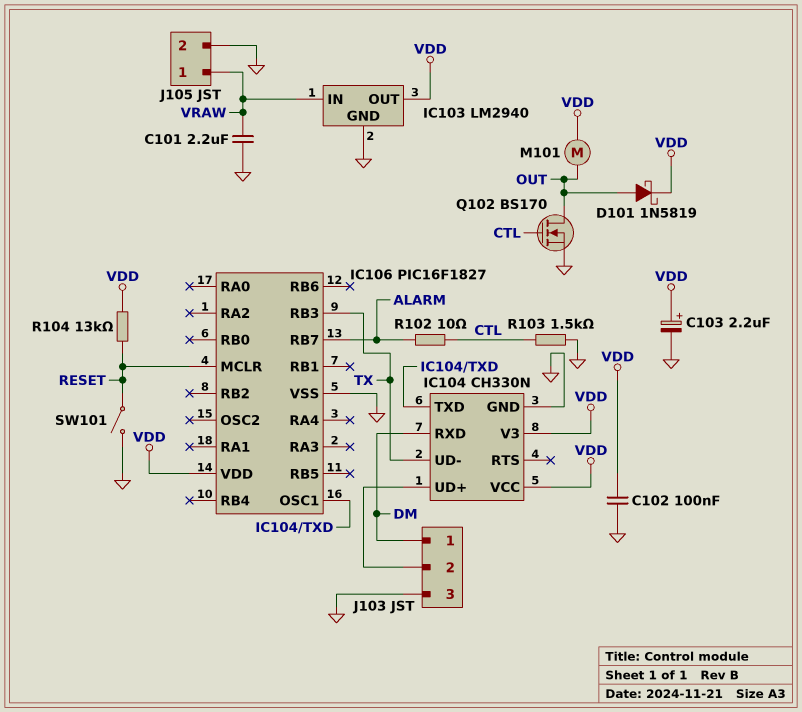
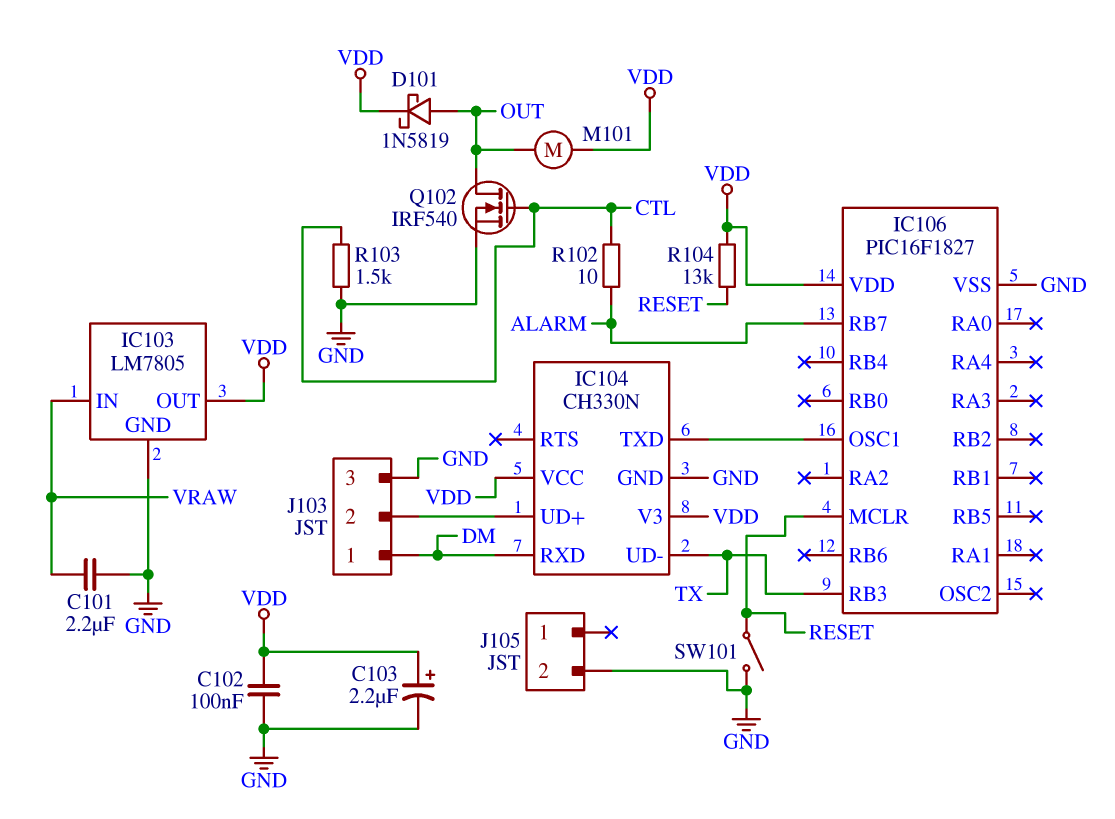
IC103: LM2940 -> LM7805
J105 pin 1: VRAW -> none
Q102: NMOS BS170 (G CTL, D OUT, S GND) -> NMOS IRF540 (G CTL, D OUT, S GND)

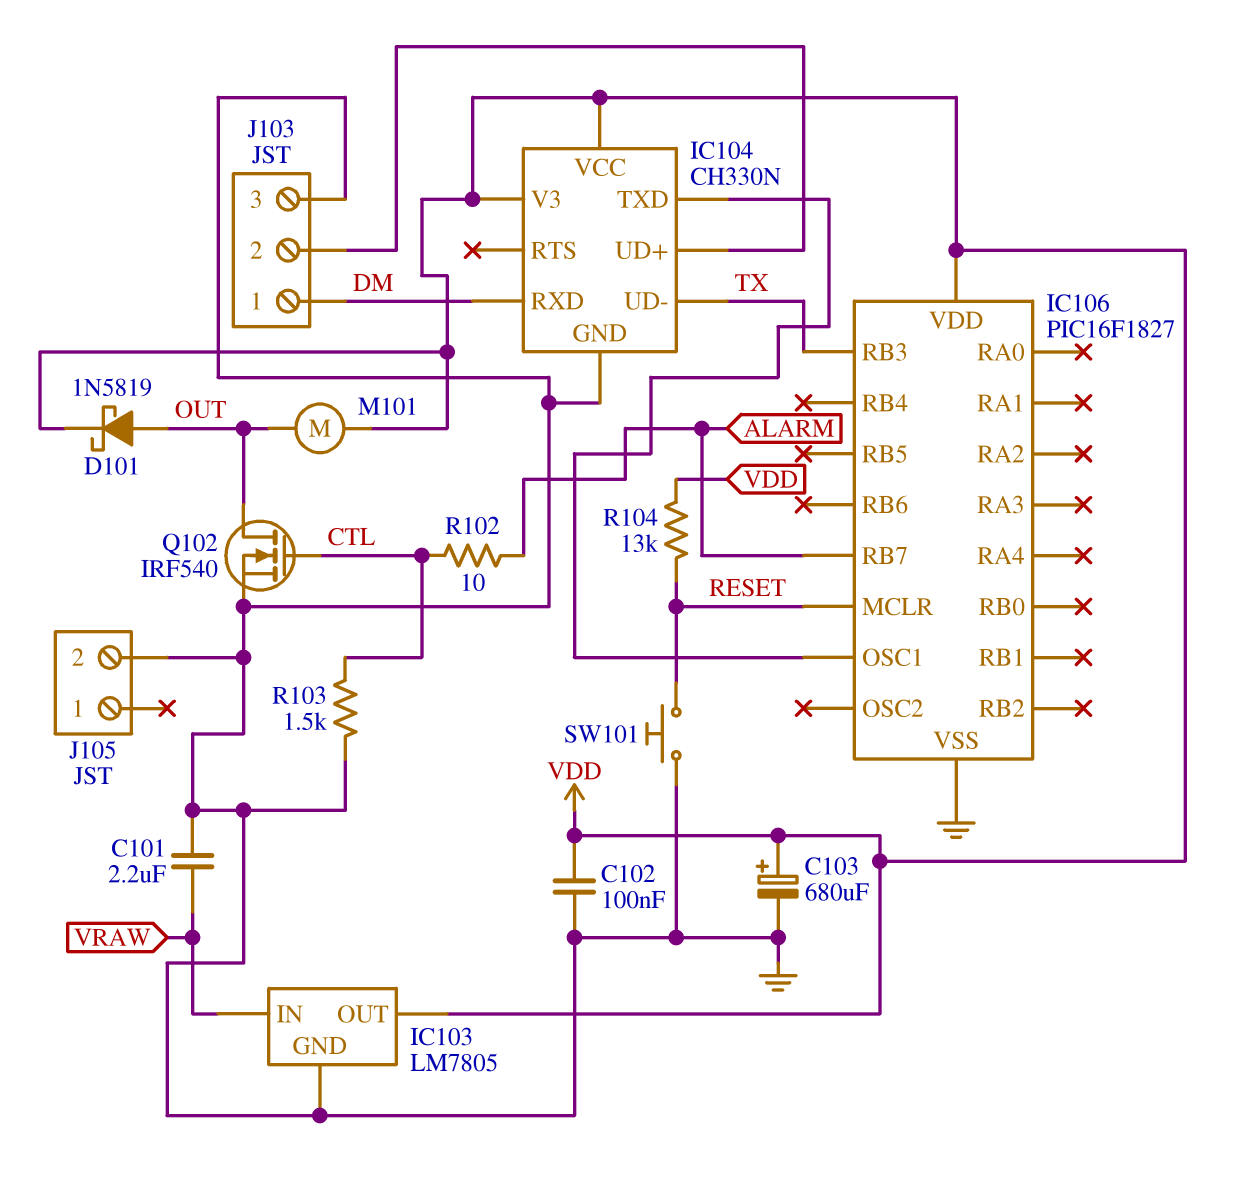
C103: 2.2uF (plus VDD, minus GND) -> 680uF (plus VDD, minus GND)
SW101: switch (GND, RESET) -> button (GND, RESET)

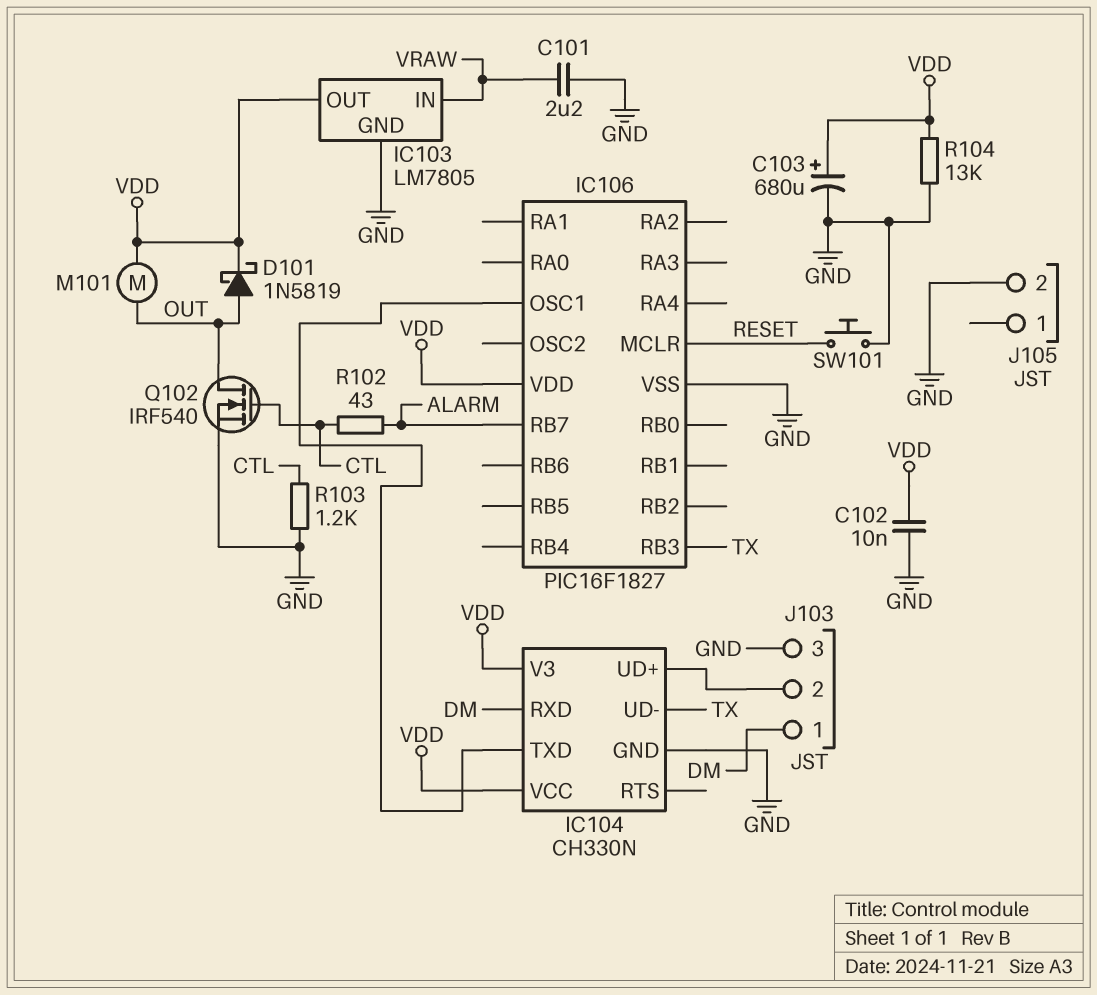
C102: 100nF (GND, VDD) -> 10nF (GND, VDD)
R102: 10 (ALARM, CTL) -> 43 (ALARM, CTL)
R103: 1.5k (CTL, GND) -> 1.2k (CTL, GND)
R104: 13k (RESET, VDD) -> 13k (GND, VDD)

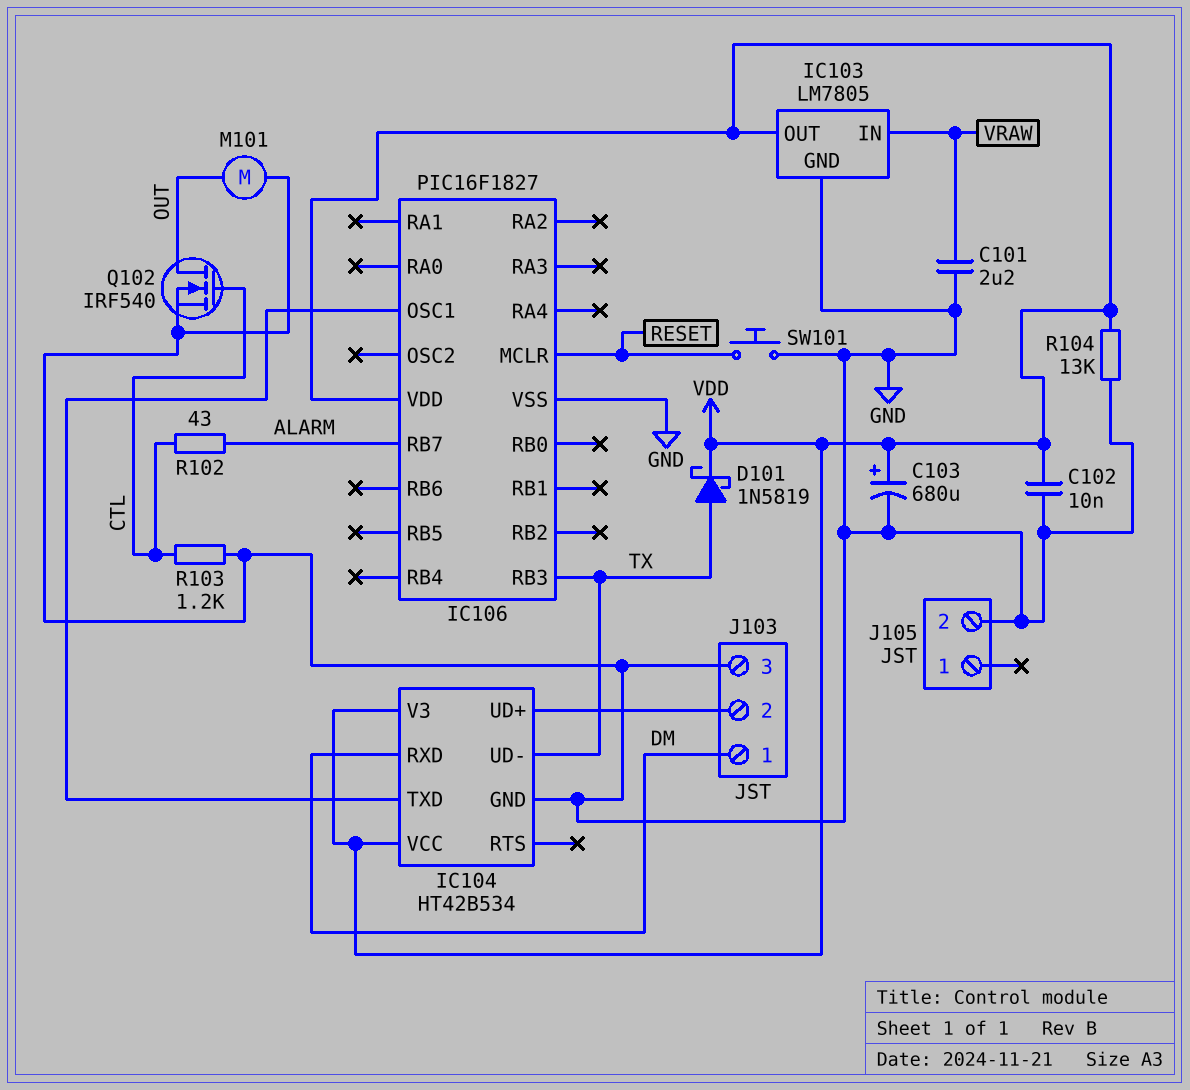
D101: schottky 1N5819 (A OUT, K VDD) -> schottky 1N5819 (A TX, K VDD)
IC104: CH330N -> HT42B534
M101: motor (OUT, VDD) -> motor (GND, OUT)

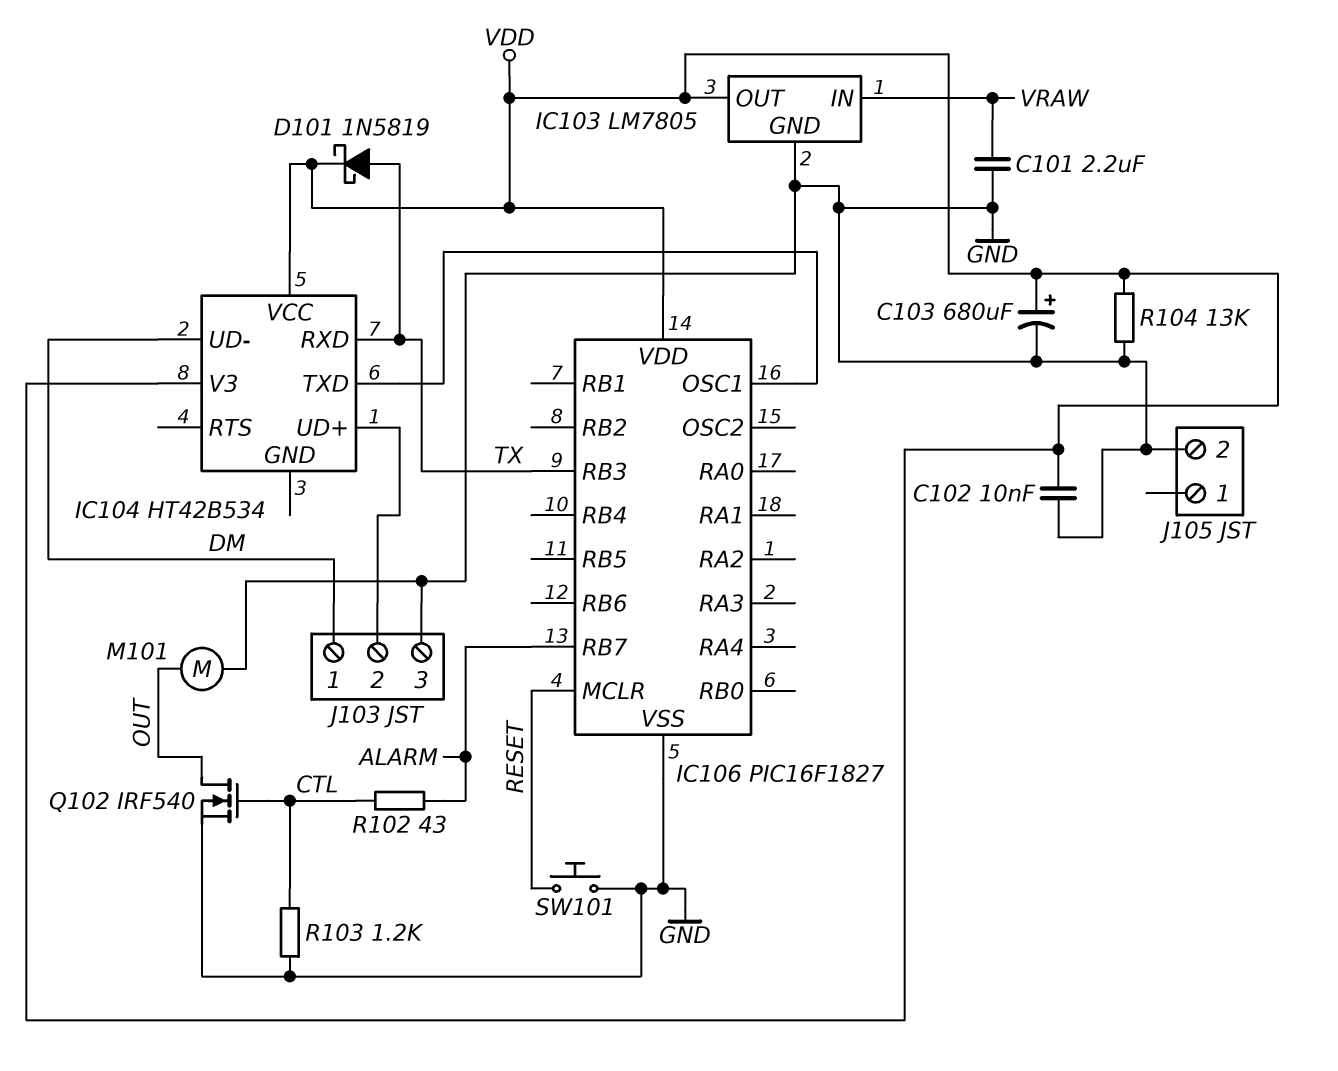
IC104 pin GND: GND -> none
IC104 pin RXD: DM -> TX
IC104 pin UD-: TX -> DM

